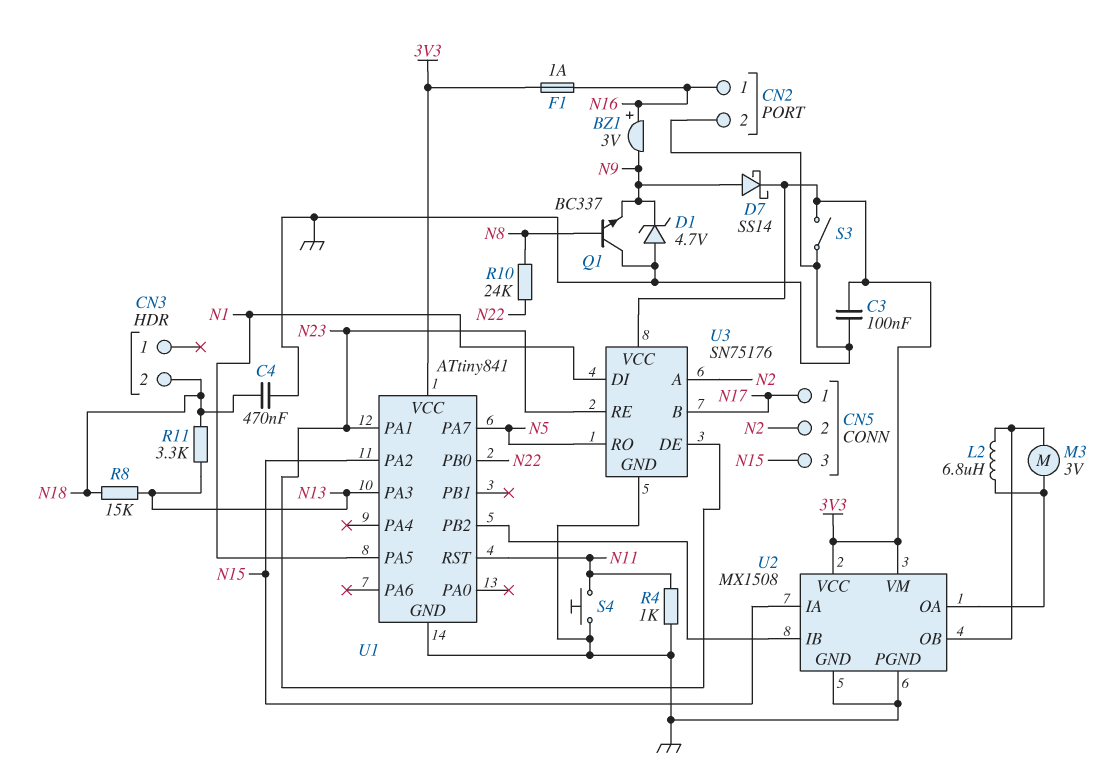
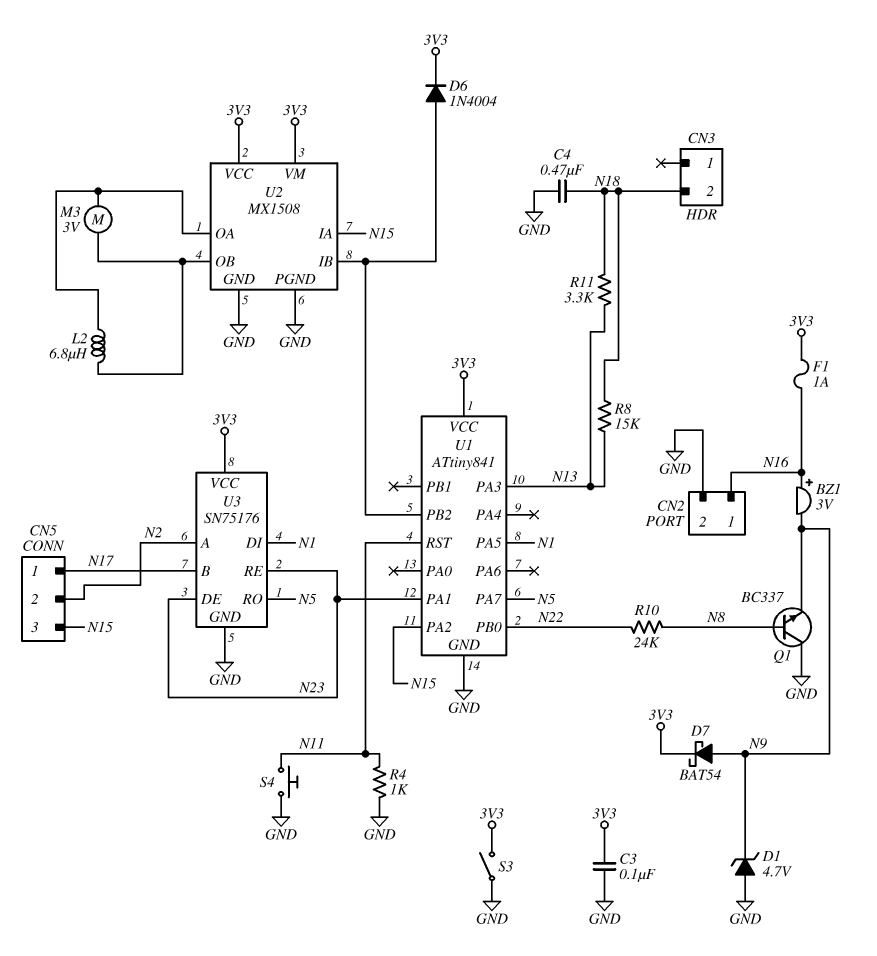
D6: none -> diode 1N4004 (A U1/PB2, K 3V3)
D7: schottky SS14 (A N9, K 3V3) -> schottky BAT54 (A N9, K 3V3)

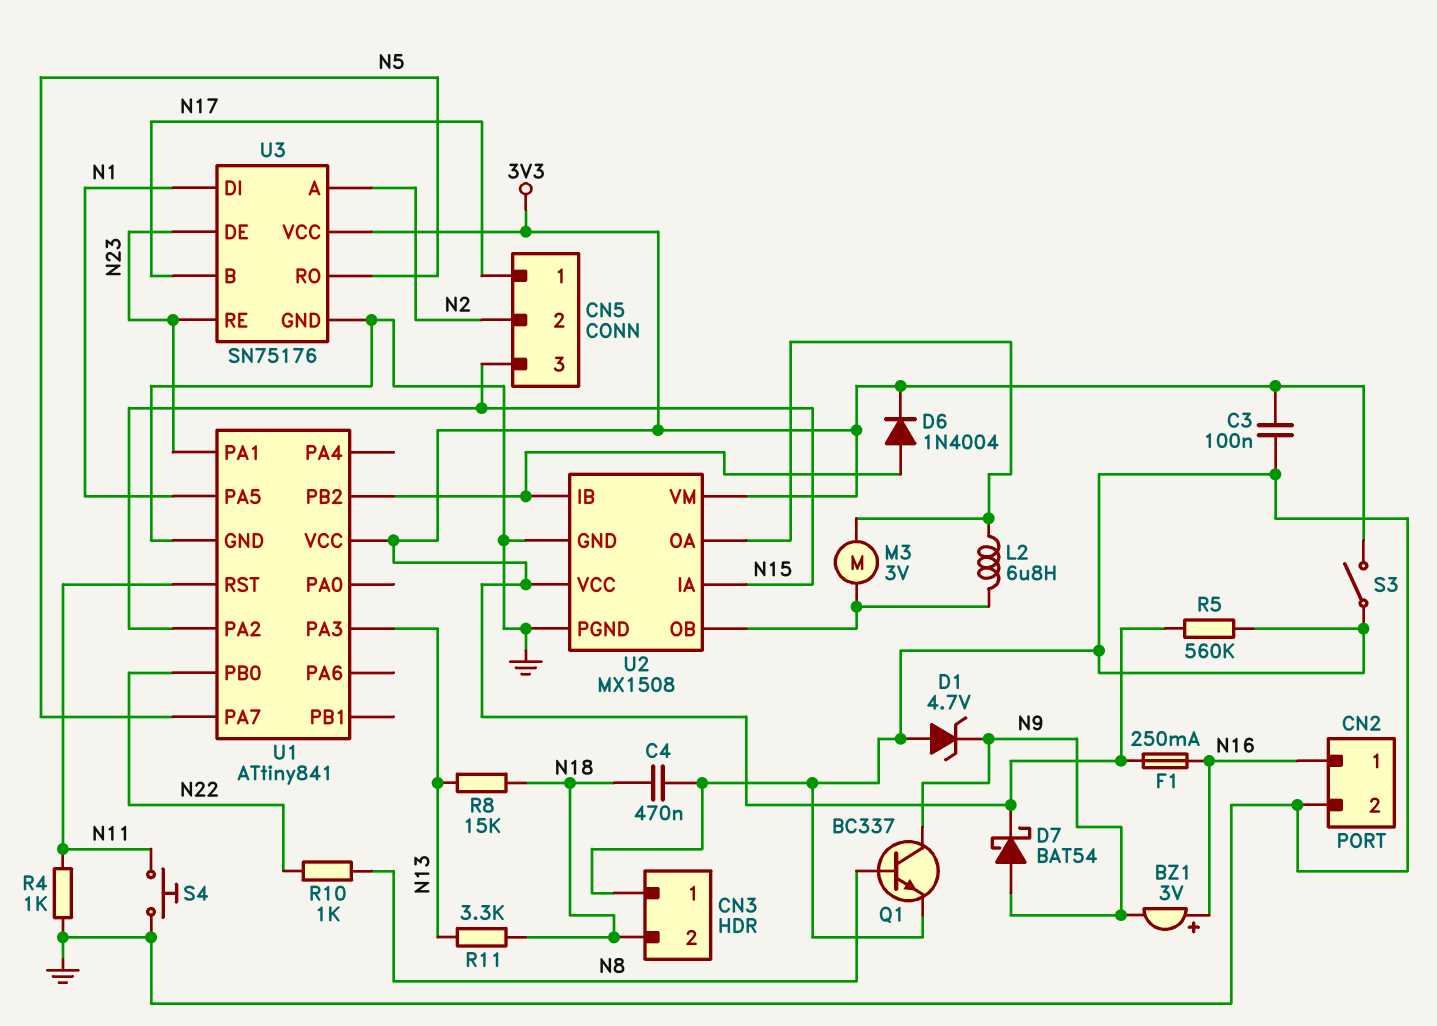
CN3 pin 1: none -> GND
F1: 1A (3V3, N16) -> 250mA (3V3, N16)
Q1: NPN BC337 (B N8, C GND, E N9) -> NPN BC337 (B N8, C N9, E GND)
R5: none -> 560k (3V3, GND)
R10: 24k (N8, N22) -> 1k (N8, N22)

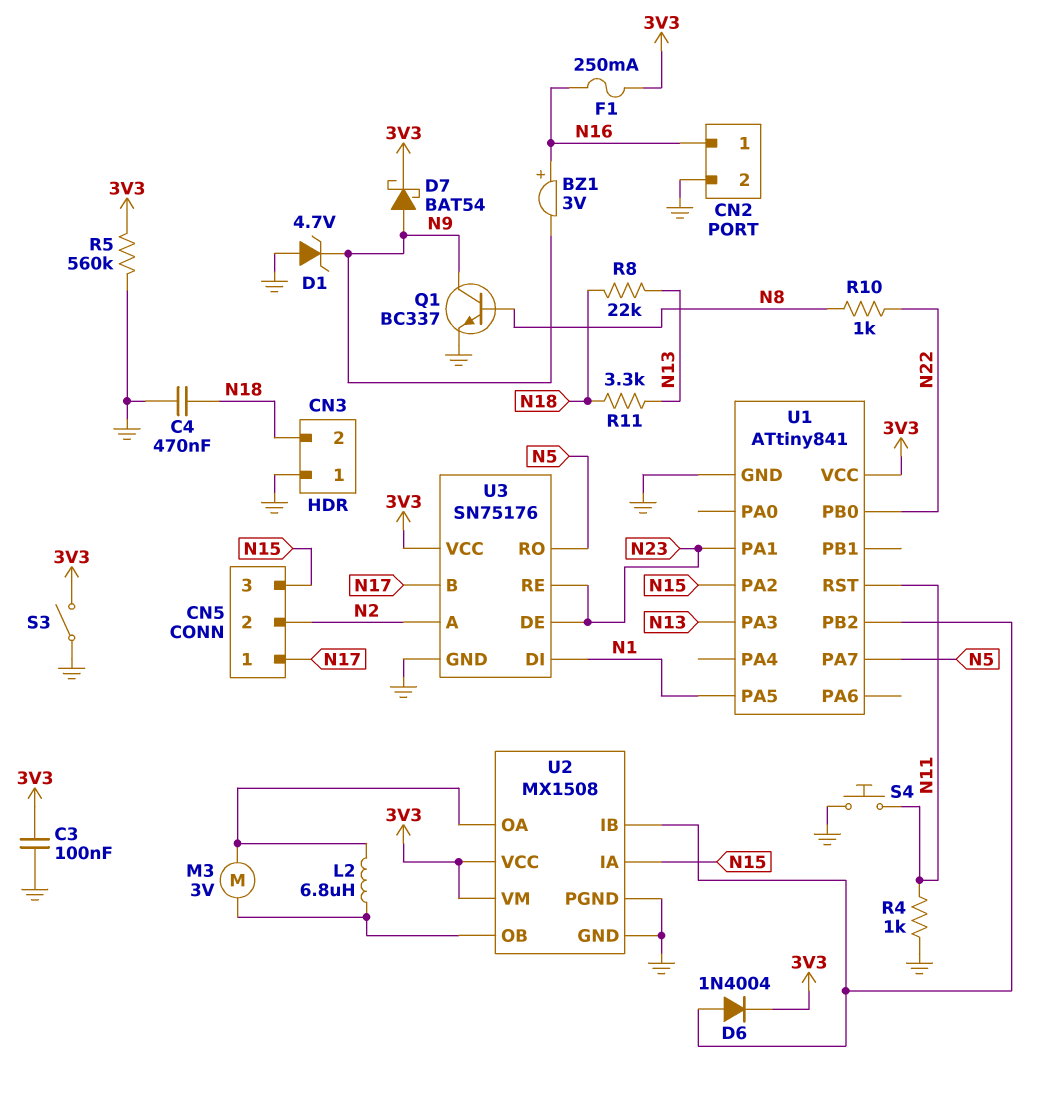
R8: 15k (N13, N18) -> 22k (N13, N18)

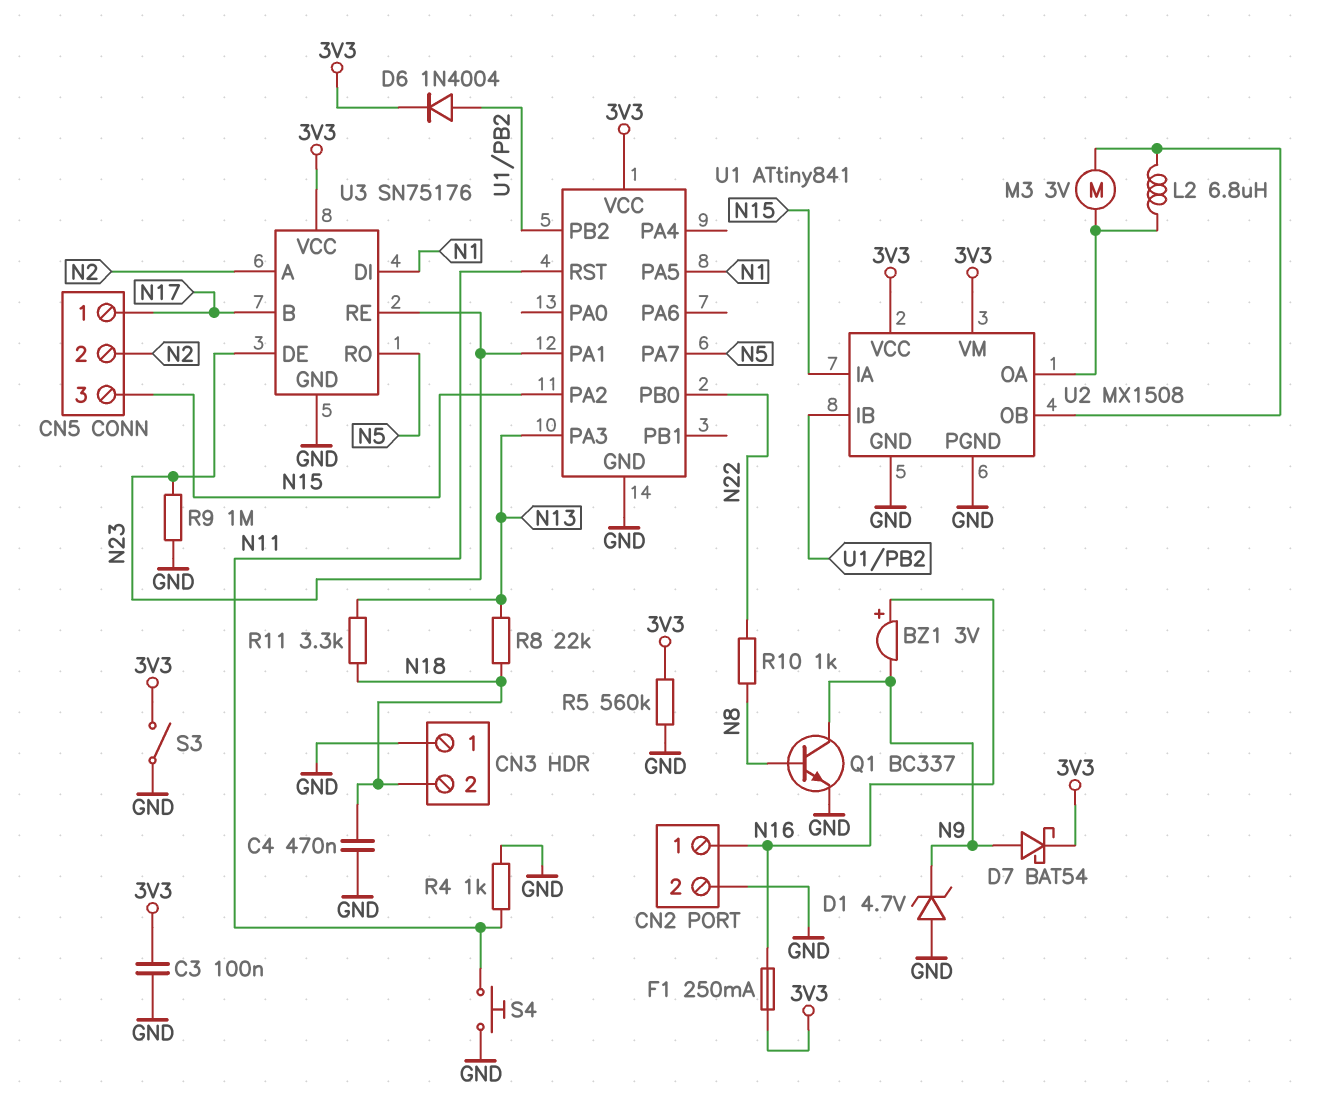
R9: none -> 1M (GND, N23)

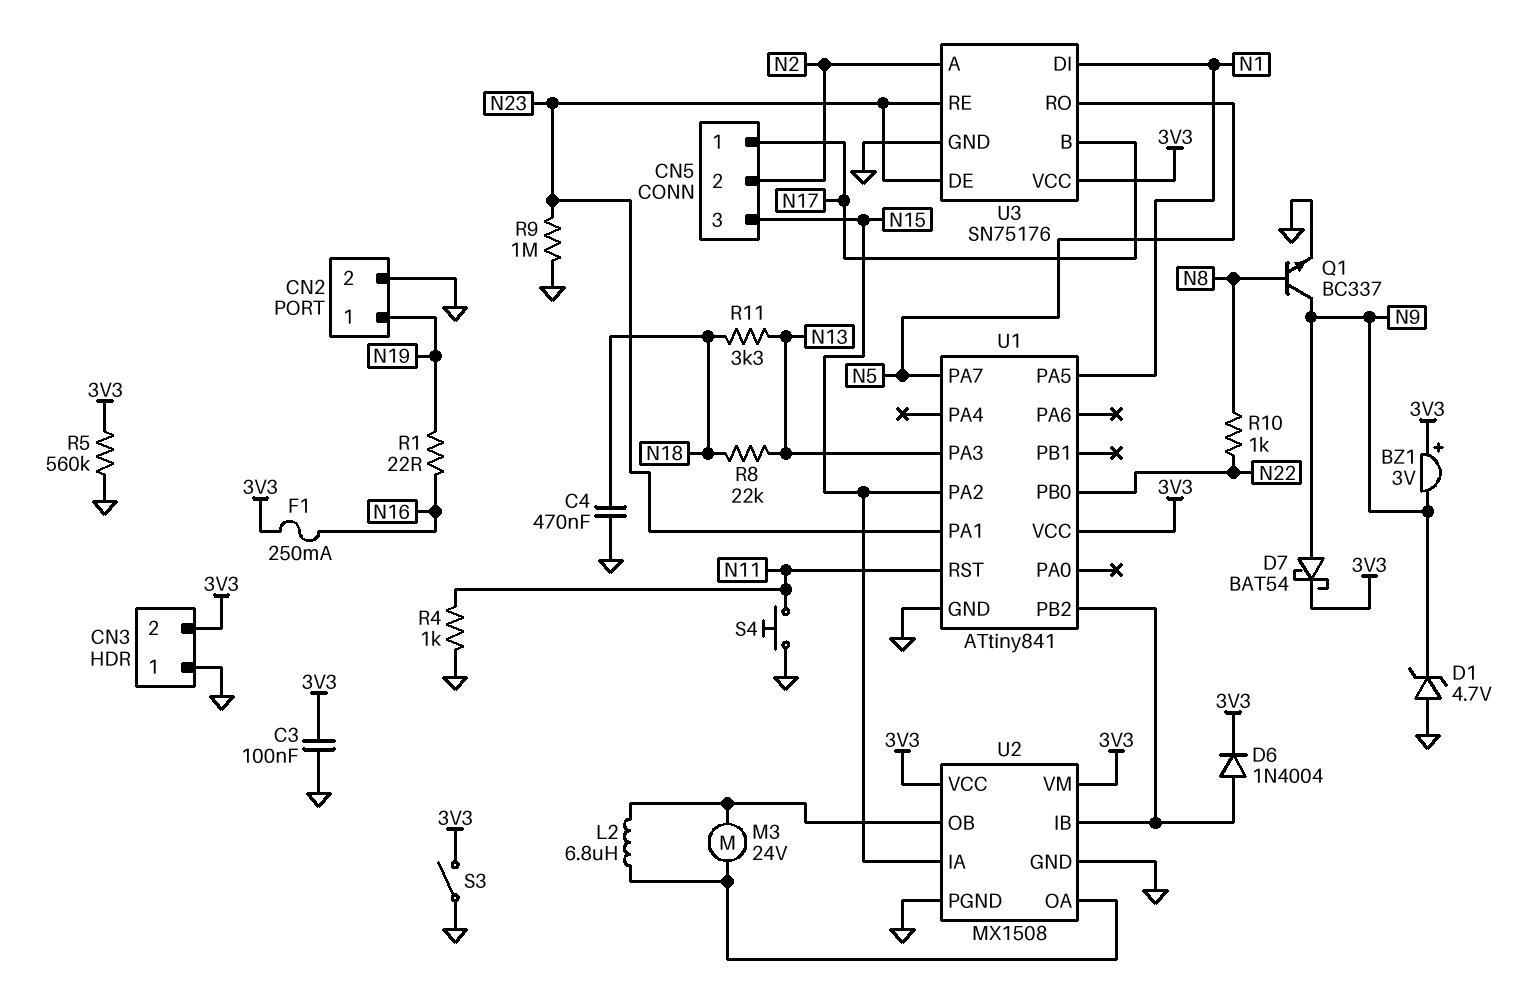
BZ1: buzzer 3V (plus N16, minus N9) -> buzzer 3V (plus 3V3, minus N9)
CN2 pin 1: N16 -> N19
CN3 pin 2: N18 -> 3V3
M3: motor 3V (U2/OA, U2/OB) -> motor 24V (U2/OA, U2/OB)
R1: none -> 22 (N16, N19)

